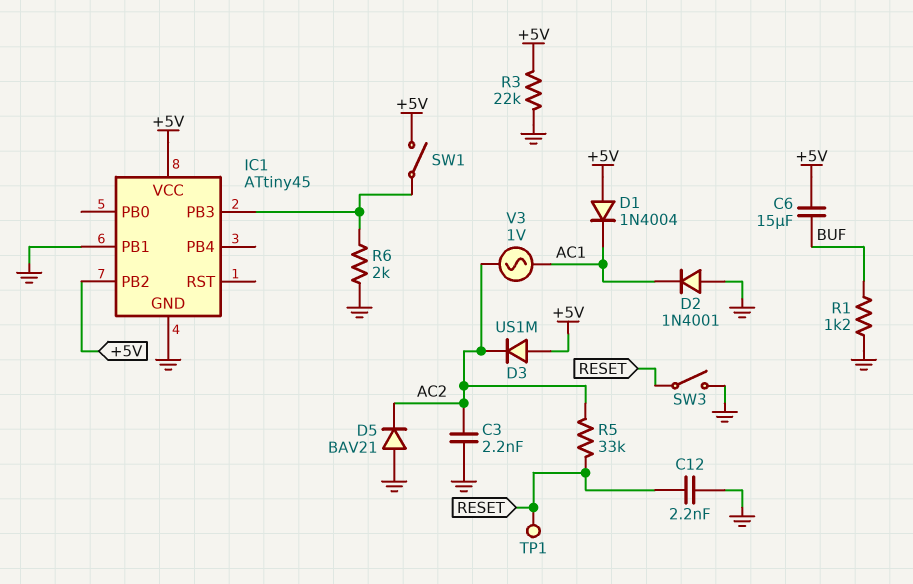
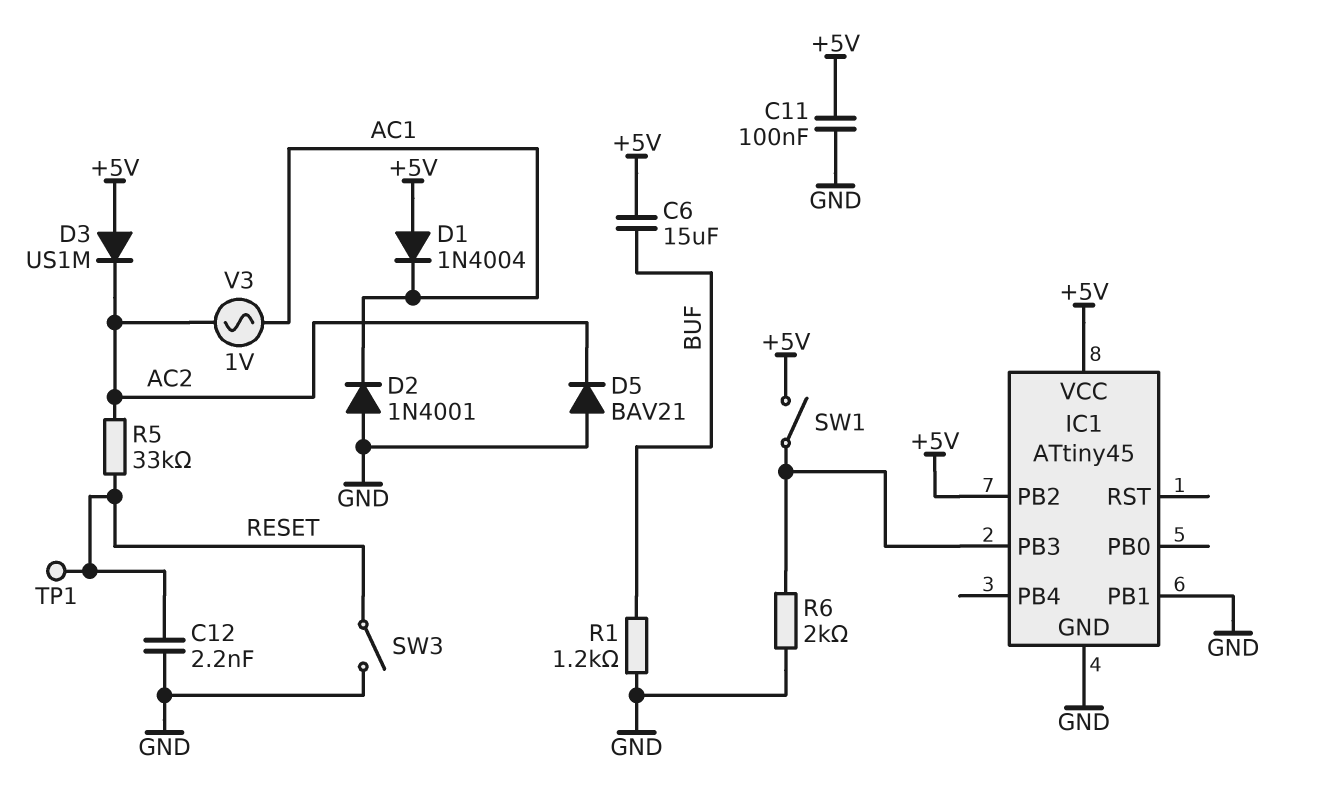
C3: 2.2nF (AC2, GND) -> none
C11: none -> 100nF (+5V, GND)
R3: 22k (+5V, GND) -> none

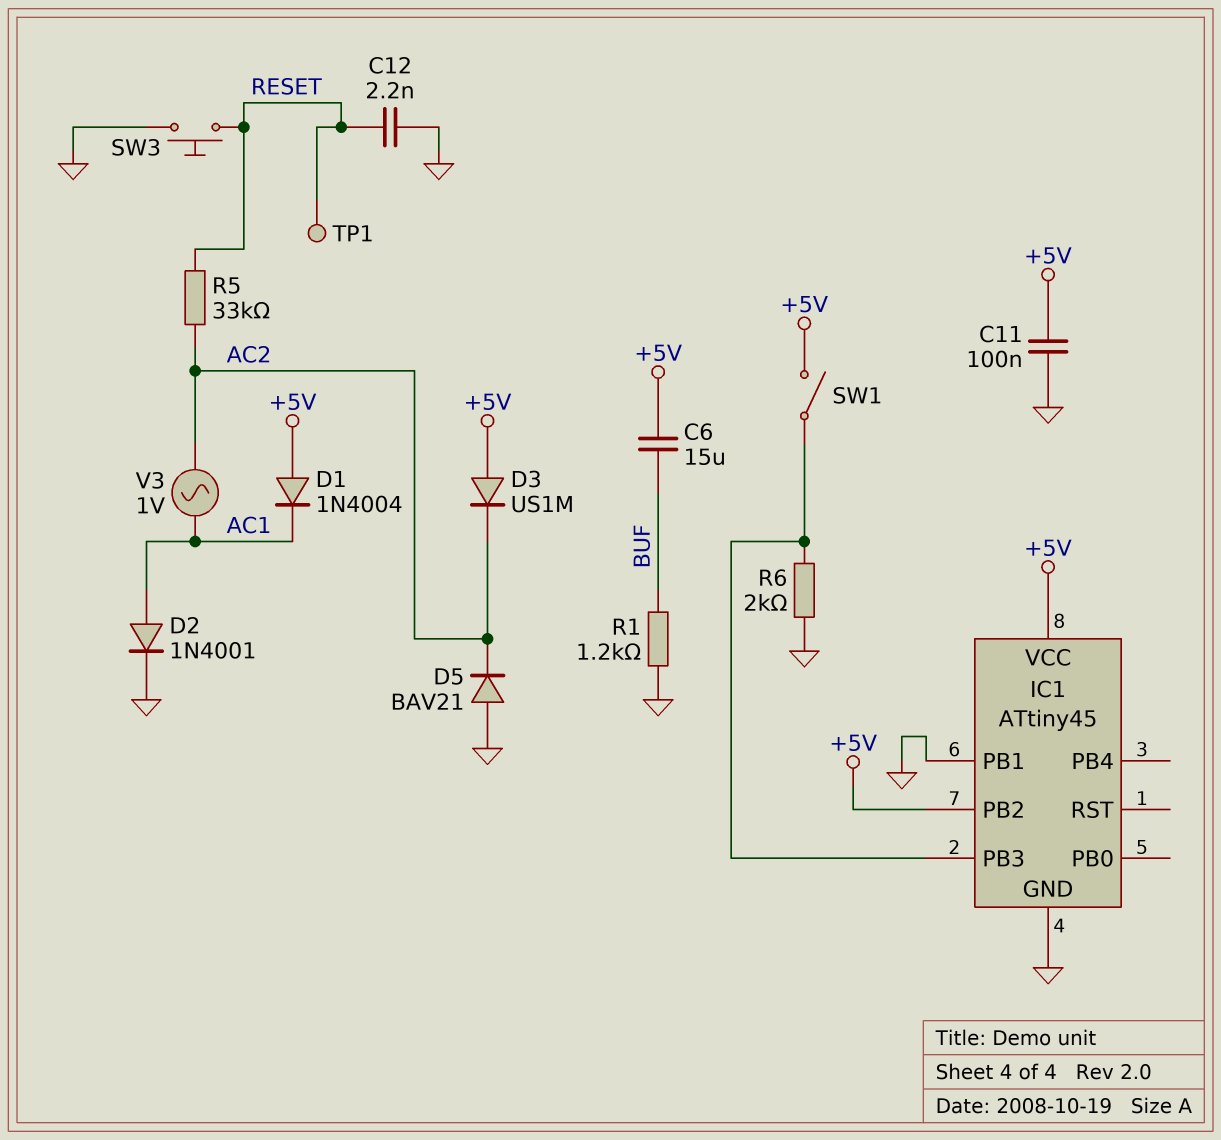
D2: diode 1N4001 (A GND, K AC1) -> diode 1N4001 (A AC1, K GND)
SW3: switch (GND, RESET) -> button (GND, RESET)

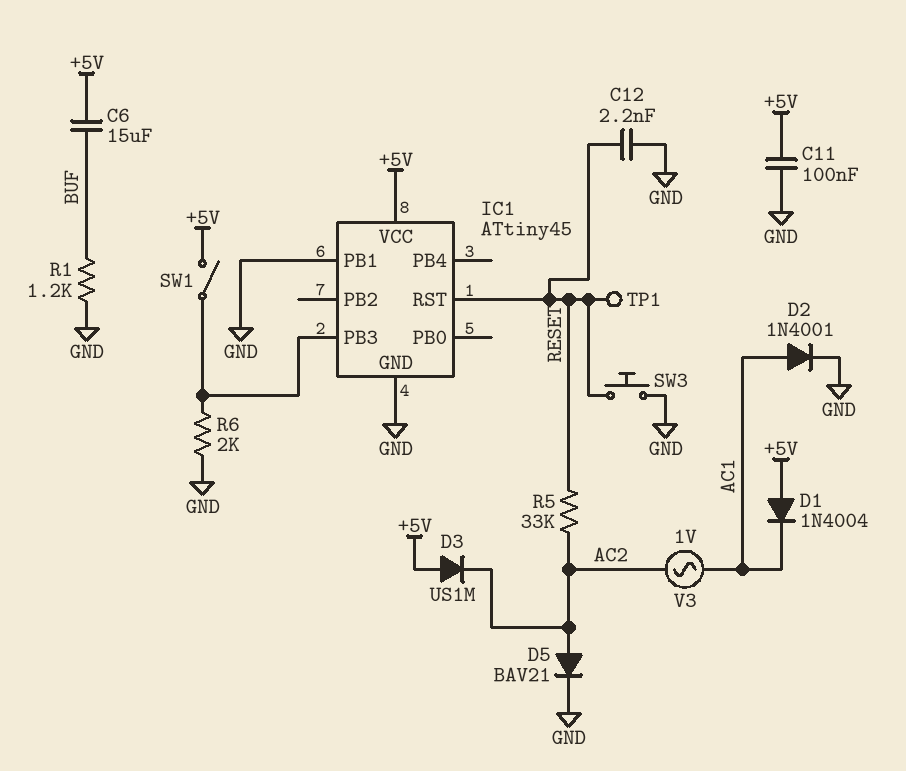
D5: diode BAV21 (A GND, K AC2) -> diode BAV21 (A AC2, K GND)
IC1 pin PB2: +5V -> none
IC1 pin RST: none -> RESET

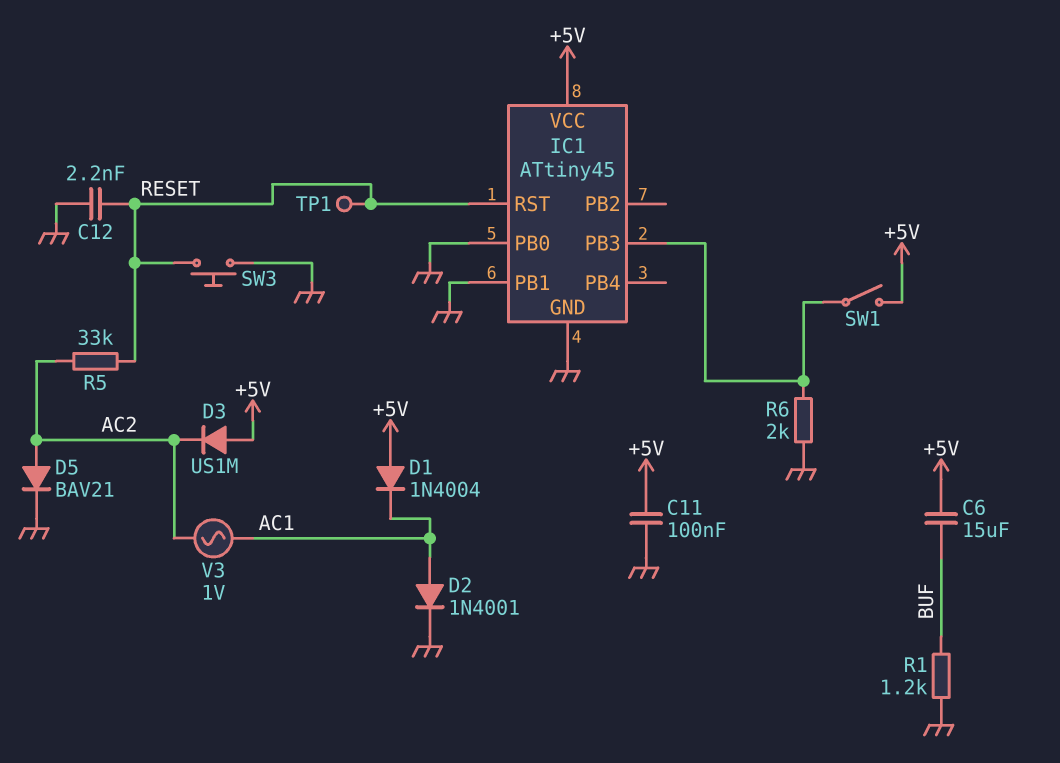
IC1 pin PB0: none -> GND

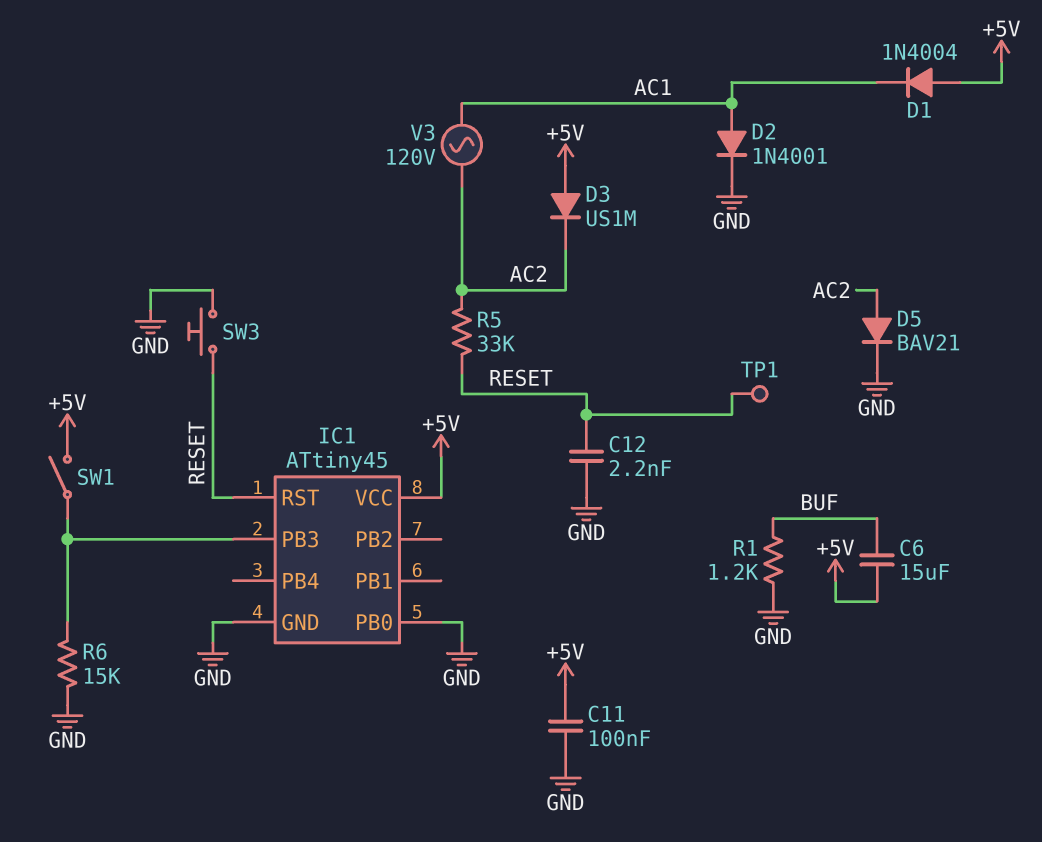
IC1 pin PB1: GND -> none
R6: 2k (GND, IC1/PB3) -> 15k (GND, IC1/PB3)
V3: AC 1V (AC1, AC2) -> AC 120V (AC1, AC2)

